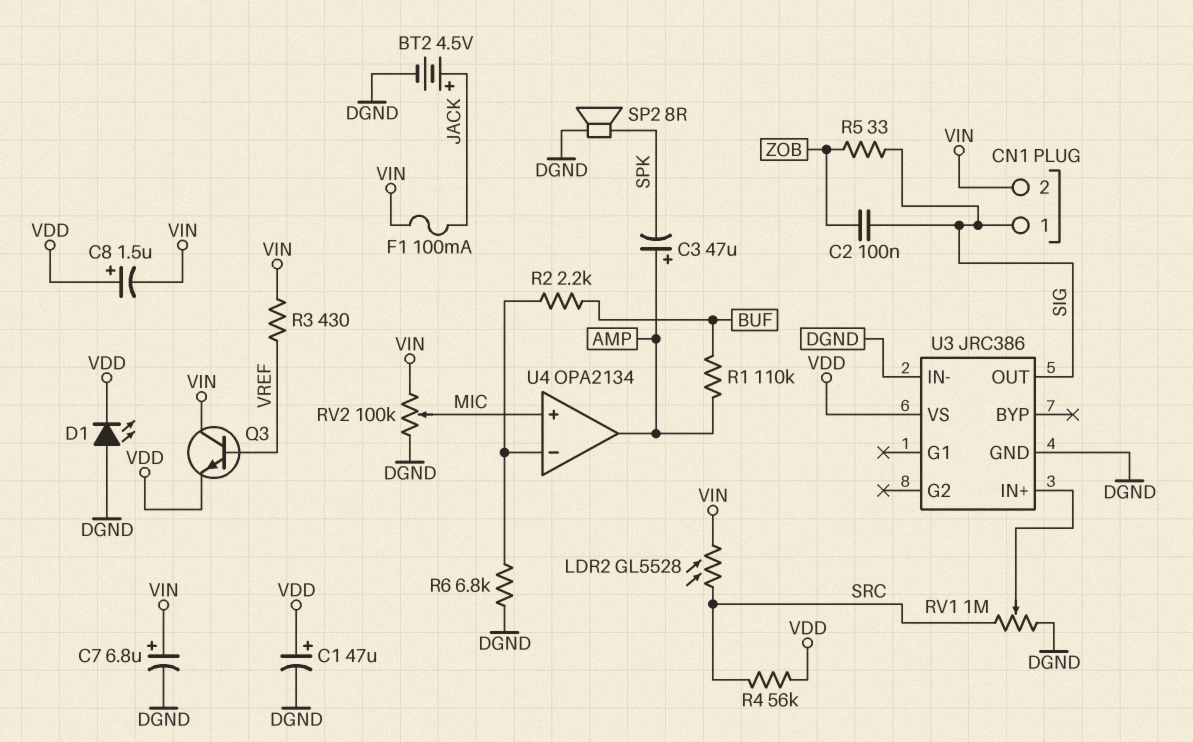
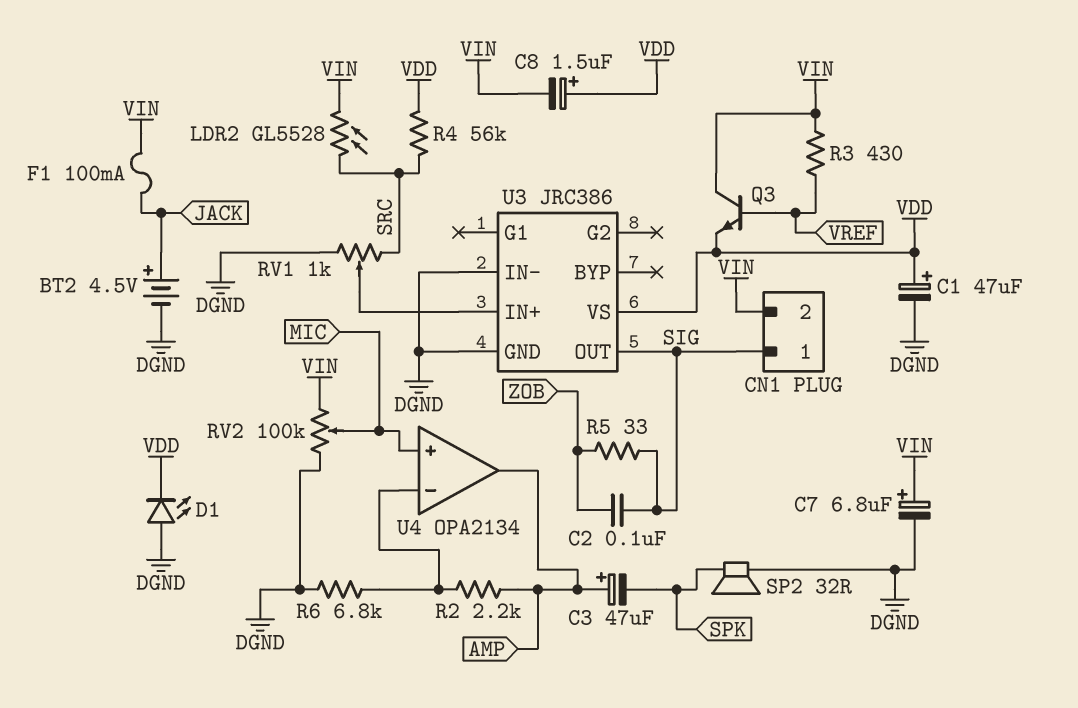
R1: 110k (AMP, BUF) -> none
R2: 2.2k (BUF, U4/in-) -> 2.2k (AMP, U4/in-)
RV1: 1M (DGND, SRC, wiper U3/IN+) -> 1k (DGND, SRC, wiper U3/IN+)
SP2: speaker 8R (DGND, SPK) -> speaker 32R (DGND, SPK)

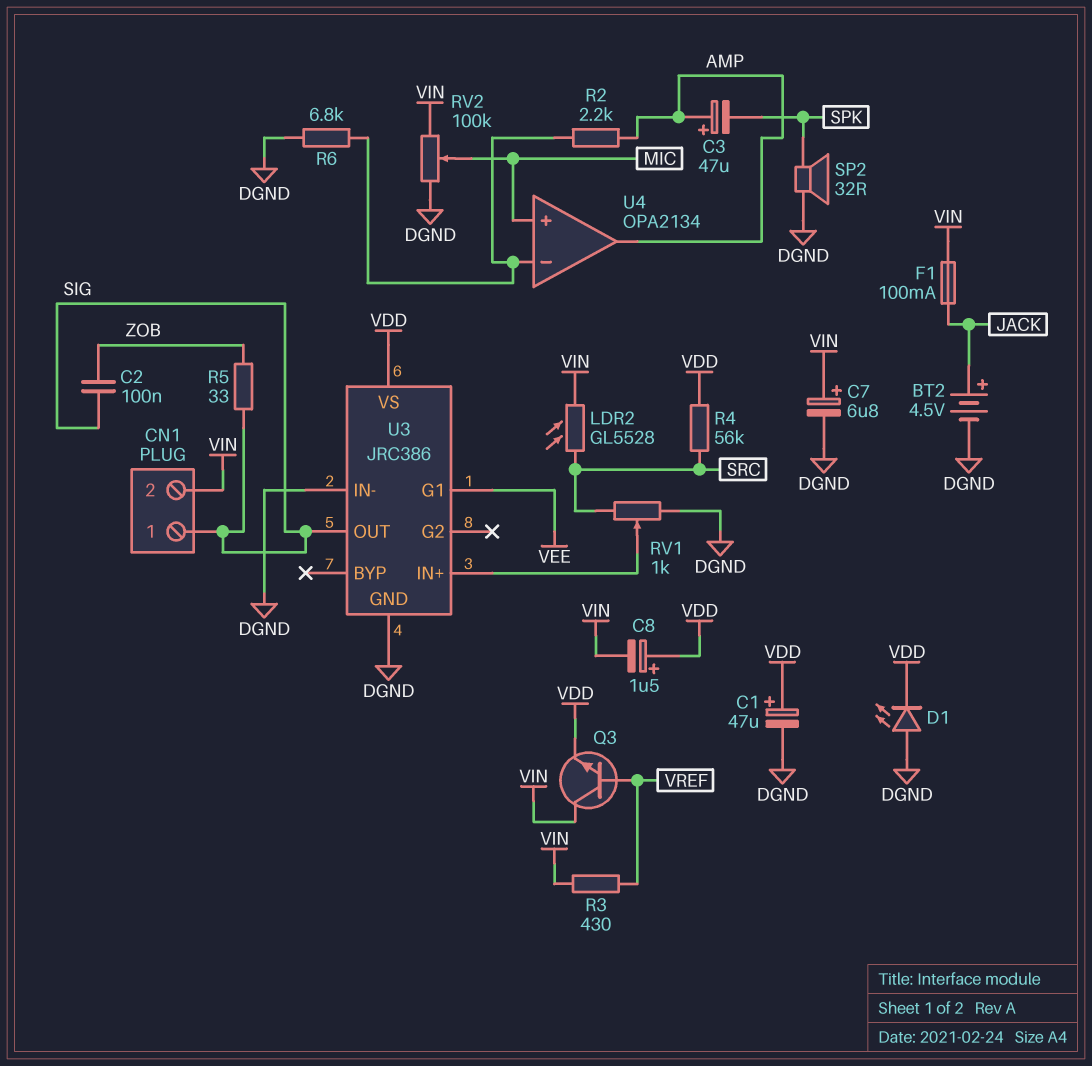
U3 pin G1: none -> VEE

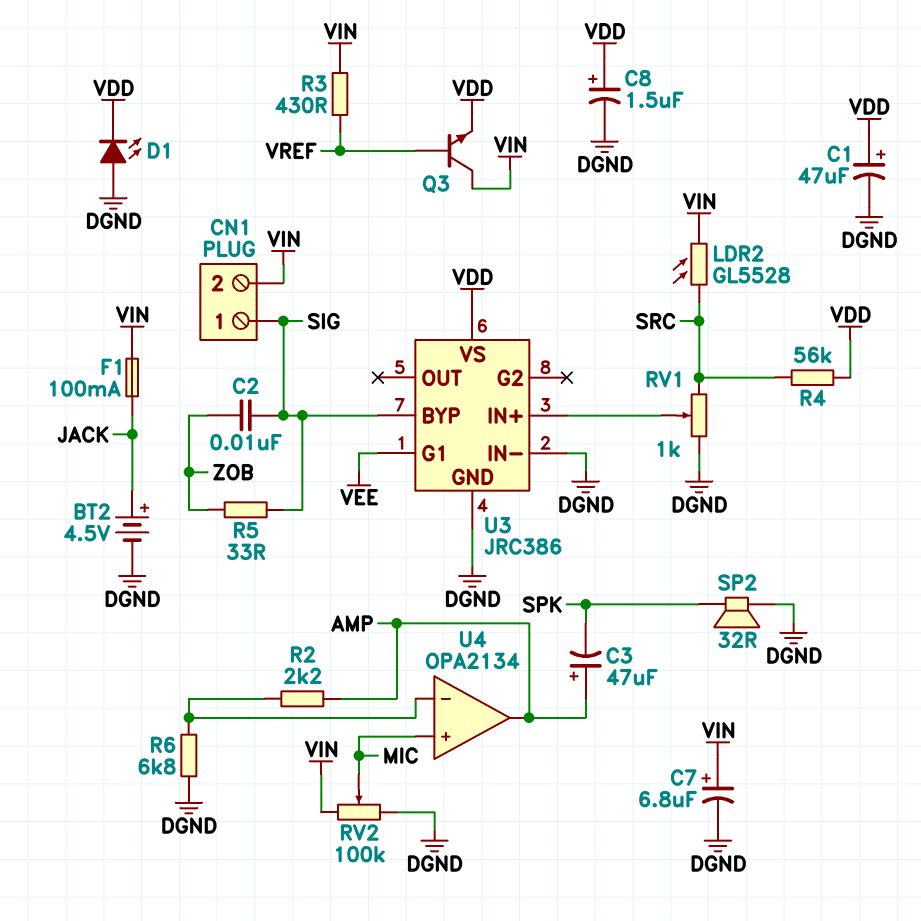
C2: 100nF (SIG, ZOB) -> 10nF (SIG, ZOB)
C8: 1.5uF (plus VDD, minus VIN) -> 1.5uF (plus VDD, minus DGND)
U3 pin BYP: none -> SIG
U3 pin OUT: SIG -> none

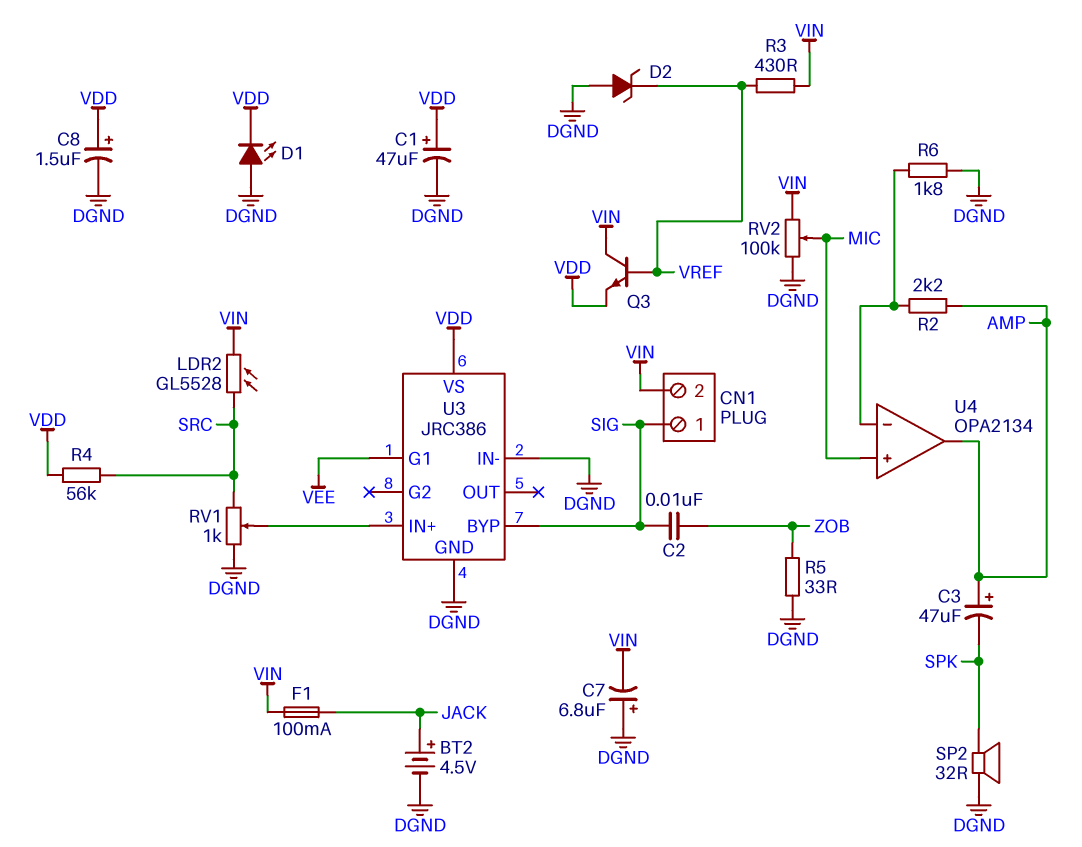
C7: 6.8uF (plus VIN, minus DGND) -> 6.8uF (plus DGND, minus VIN)
D2: none -> zener (A DGND, K VREF)
R5: 33 (SIG, ZOB) -> 33 (DGND, ZOB)
R6: 6.8k (DGND, U4/in-) -> 1.8k (DGND, U4/in-)

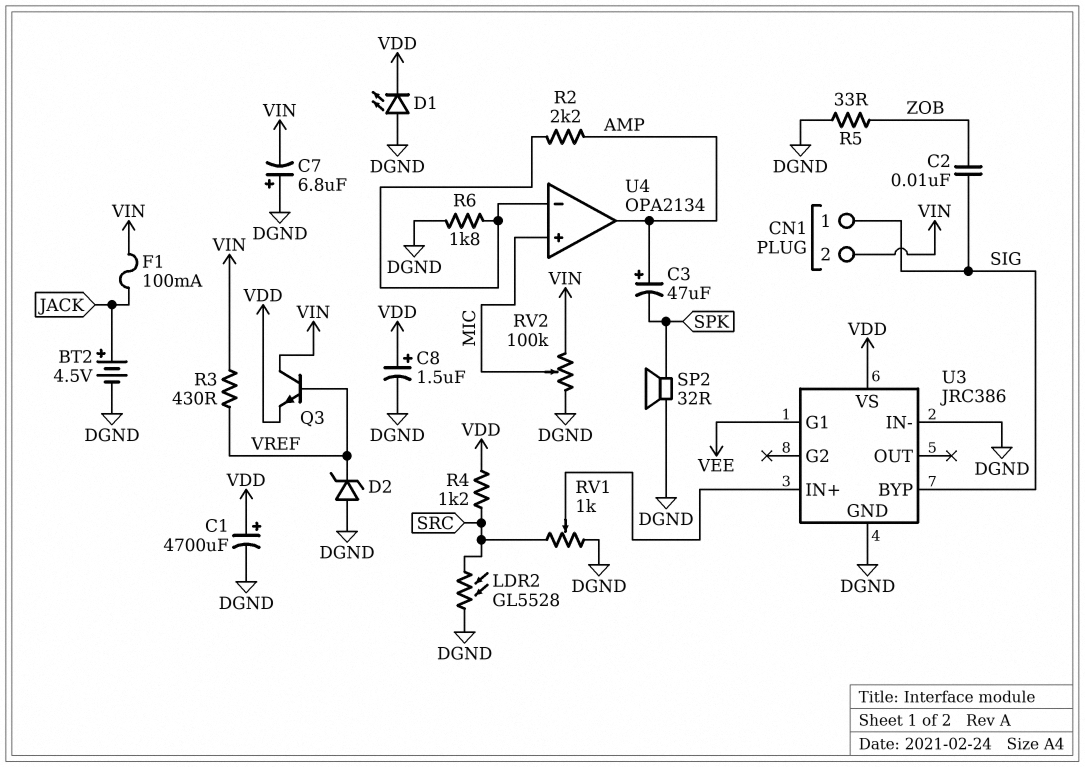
C1: 47uF (plus VDD, minus DGND) -> 4700uF (plus VDD, minus DGND)
LDR2: GL5528 (SRC, VIN) -> GL5528 (DGND, SRC)
R4: 56k (SRC, VDD) -> 1.2k (SRC, VDD)

